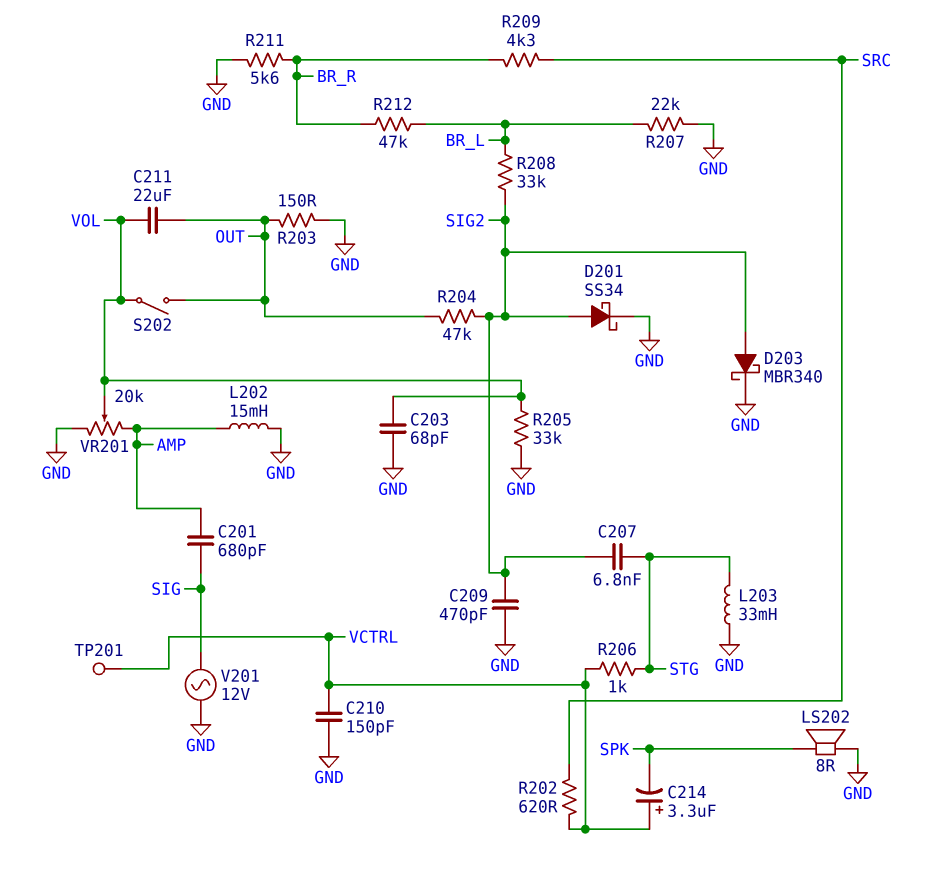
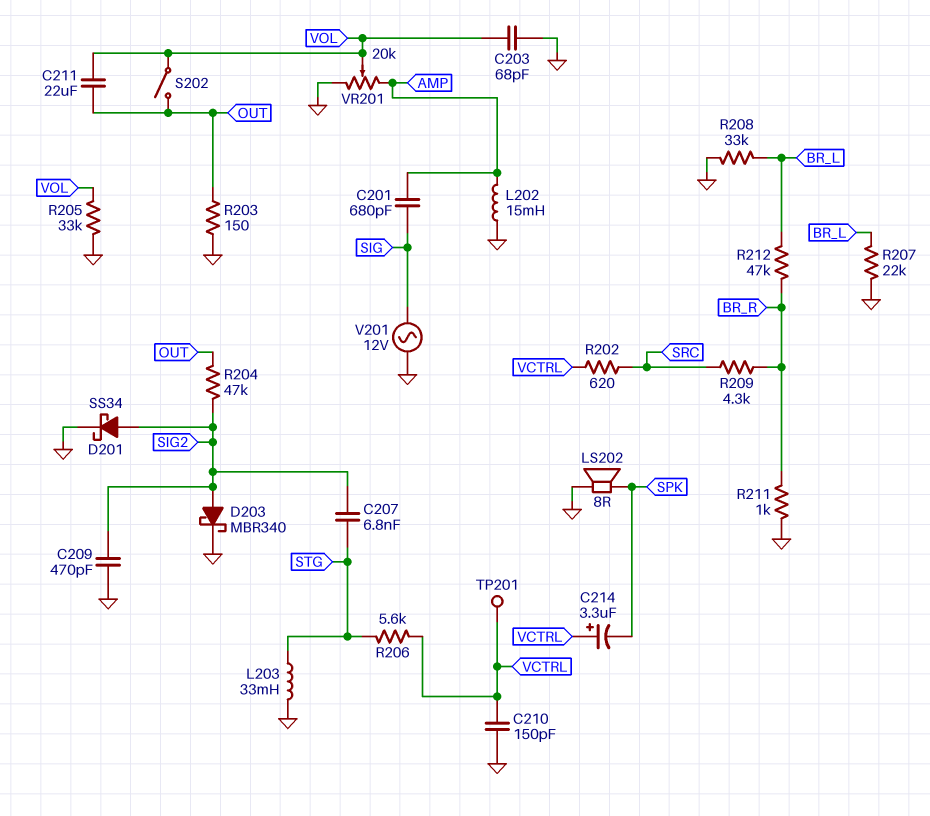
R206: 1k (STG, VCTRL) -> 5.6k (STG, VCTRL)
R208: 33k (BR_L, SIG2) -> 33k (BR_L, GND)
R211: 5.6k (BR_R, GND) -> 1k (BR_R, GND)

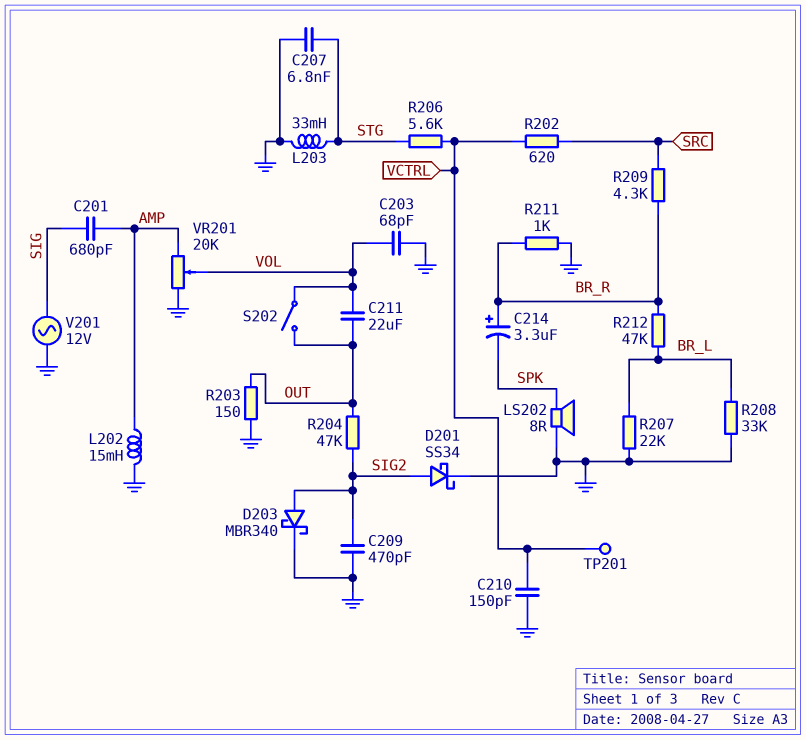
C207: 6.8nF (SIG2, STG) -> 6.8nF (GND, STG)
C214: 3.3uF (plus VCTRL, minus SPK) -> 3.3uF (plus BR_R, minus SPK)
R205: 33k (GND, VOL) -> none

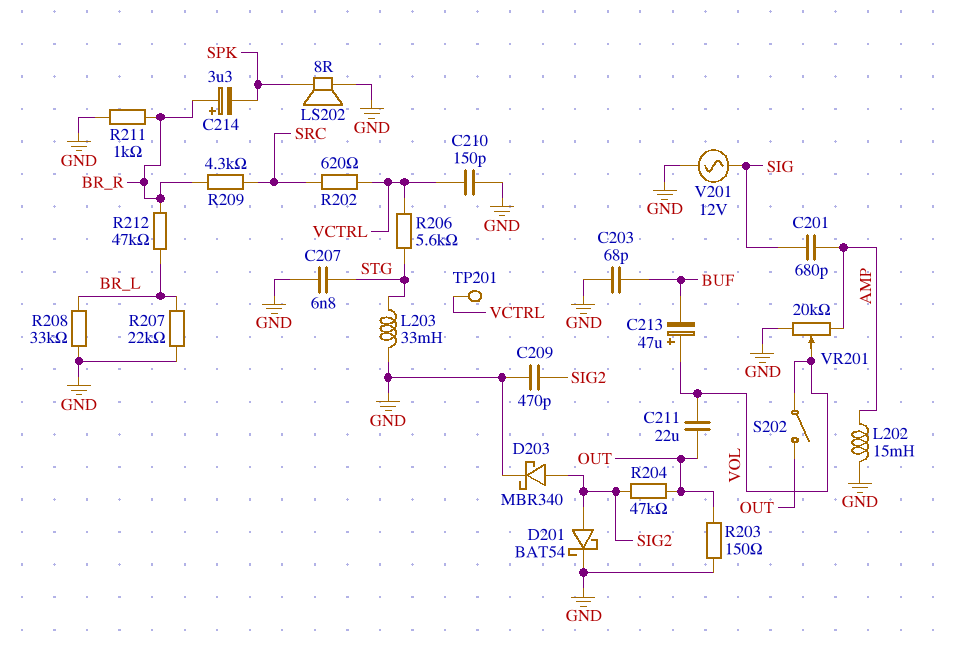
C203: 68pF (GND, VOL) -> 68pF (BUF, GND)
C213: none -> 47uF (plus VOL, minus BUF)
D201: schottky SS34 (A SIG2, K GND) -> schottky BAT54 (A SIG2, K GND)

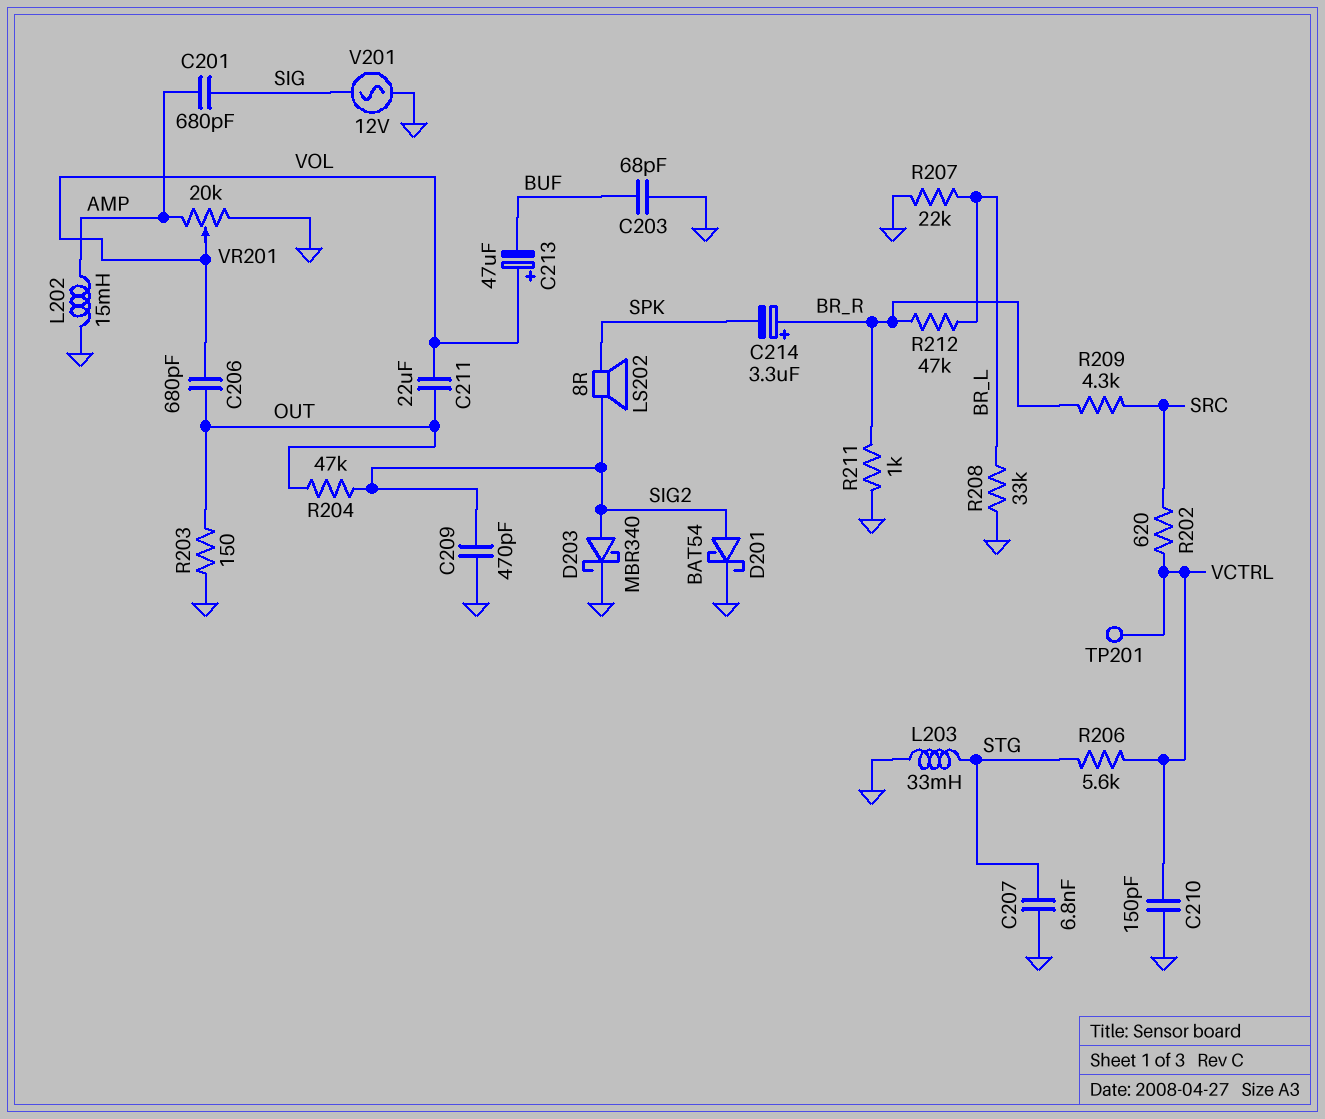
C206: none -> 680pF (OUT, VOL)
LS202: speaker 8R (GND, SPK) -> speaker 8R (SIG2, SPK)
S202: switch (OUT, VOL) -> none

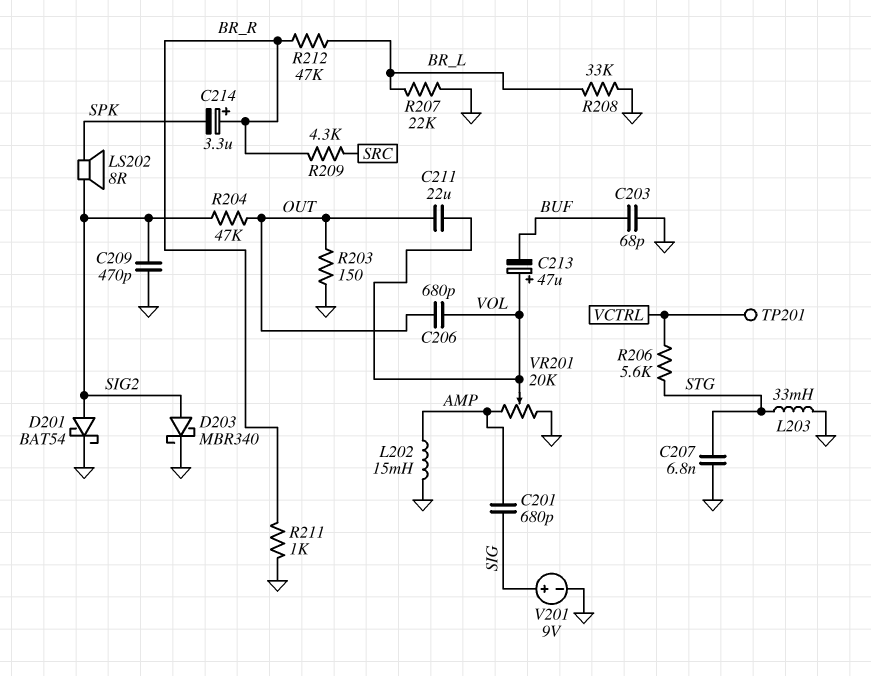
C210: 150pF (GND, VCTRL) -> none
R202: 620 (SRC, VCTRL) -> none
V201: AC 12V (GND, SIG) -> 9V (plus SIG, minus GND)

